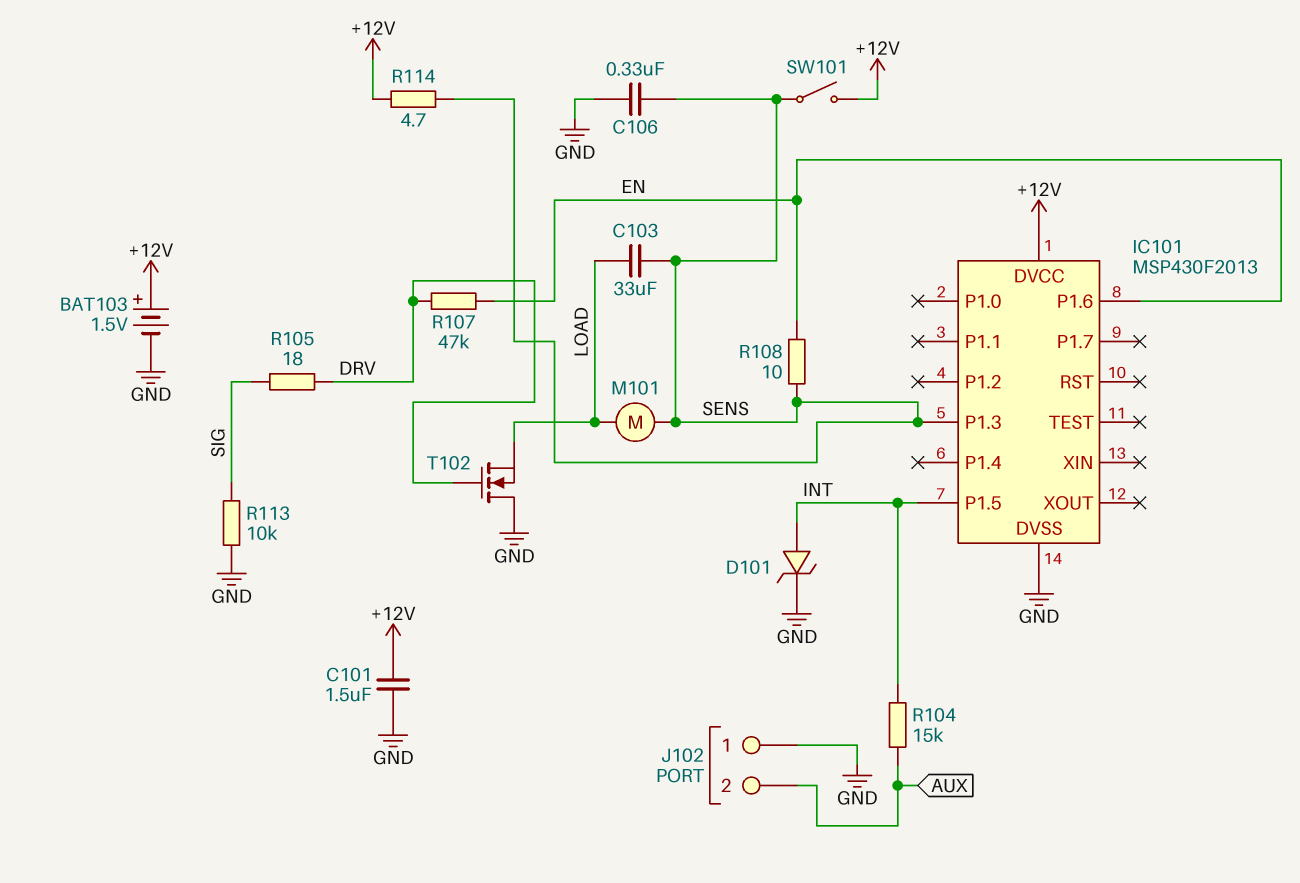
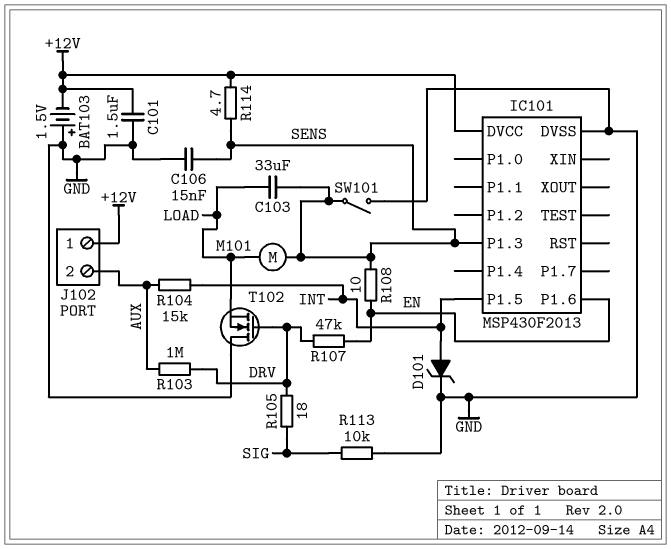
BAT103: 1.5V (plus +12V, minus GND) -> 1.5V (plus GND, minus +12V)
C106: 330nF (GND, SENS) -> 15nF (GND, SENS)
J102 pin 1: GND -> +12V
R103: none -> 1M (AUX, DRV)
SW101: switch (+12V, SENS) -> switch (GND, SENS)

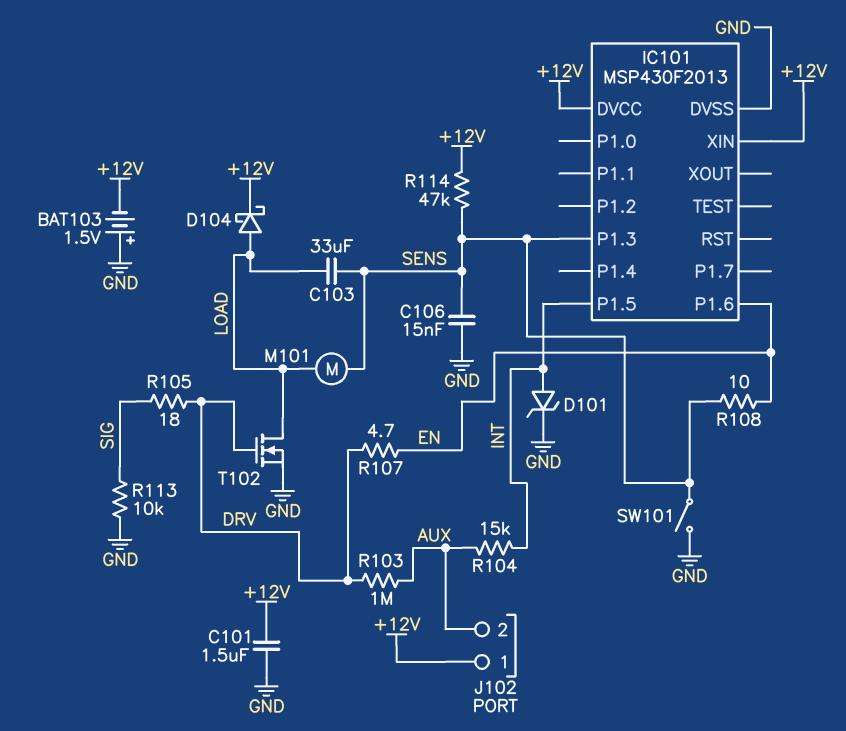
D104: none -> schottky (A LOAD, K +12V)
IC101 pin XIN: none -> +12V
R107: 47k (DRV, EN) -> 4.7 (DRV, EN)
R114: 4.7 (+12V, SENS) -> 47k (+12V, SENS)
T102: NMOS (G DRV, D GND, S LOAD) -> NMOS (G DRV, D LOAD, S GND)

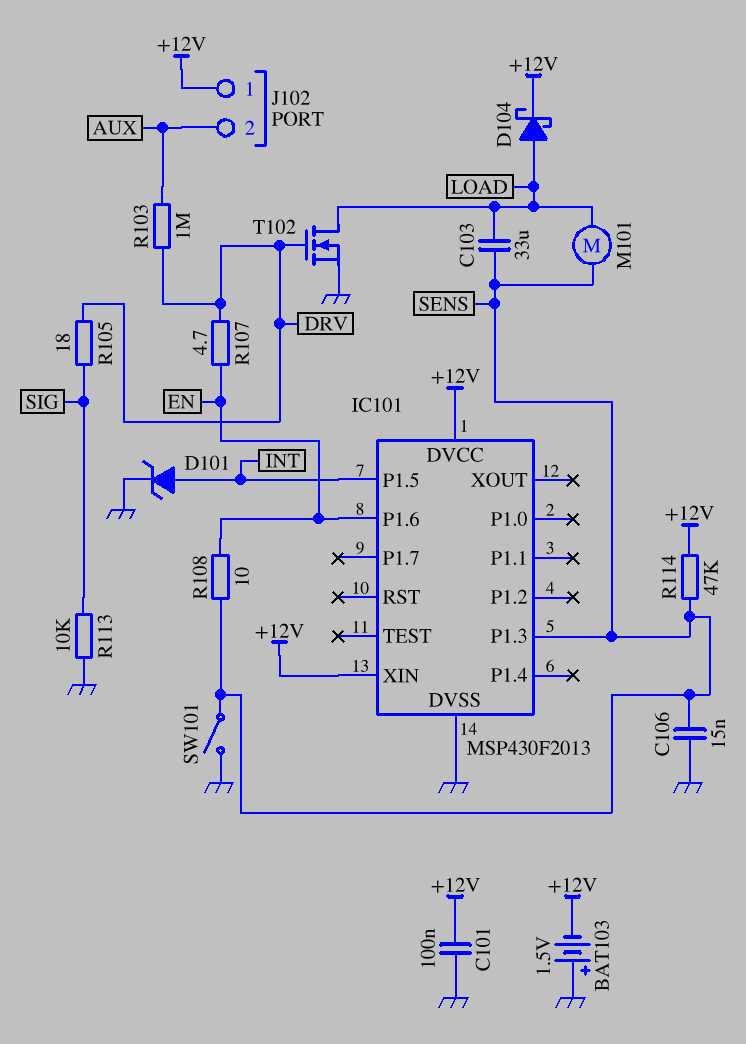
C101: 1.5uF (+12V, GND) -> 100nF (+12V, GND)
R104: 15k (AUX, INT) -> none

